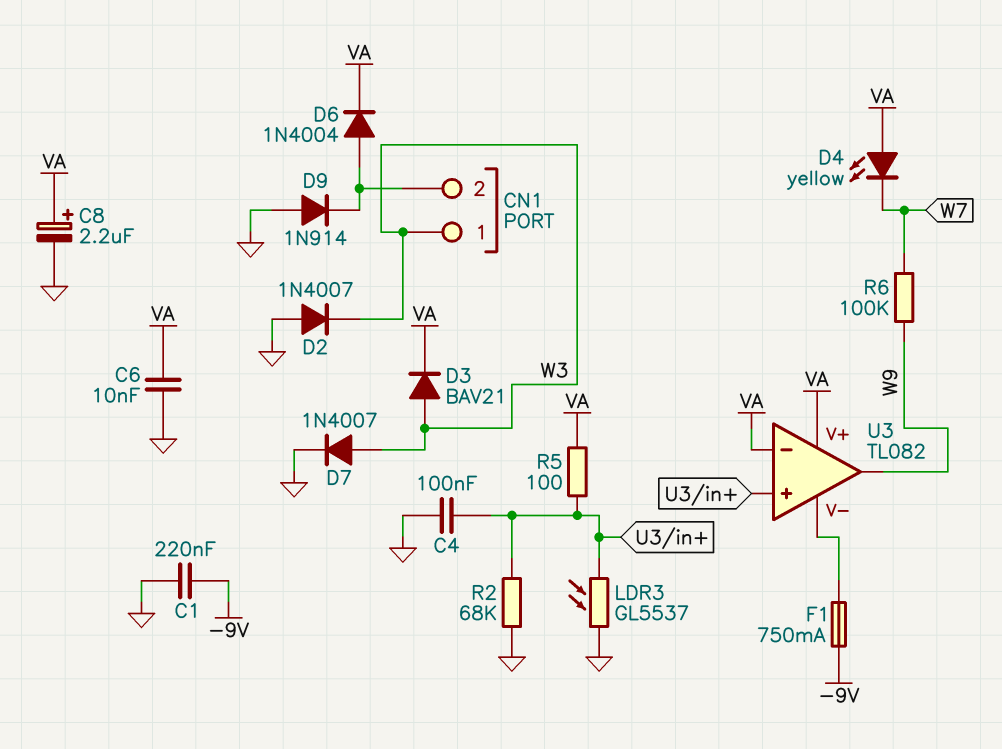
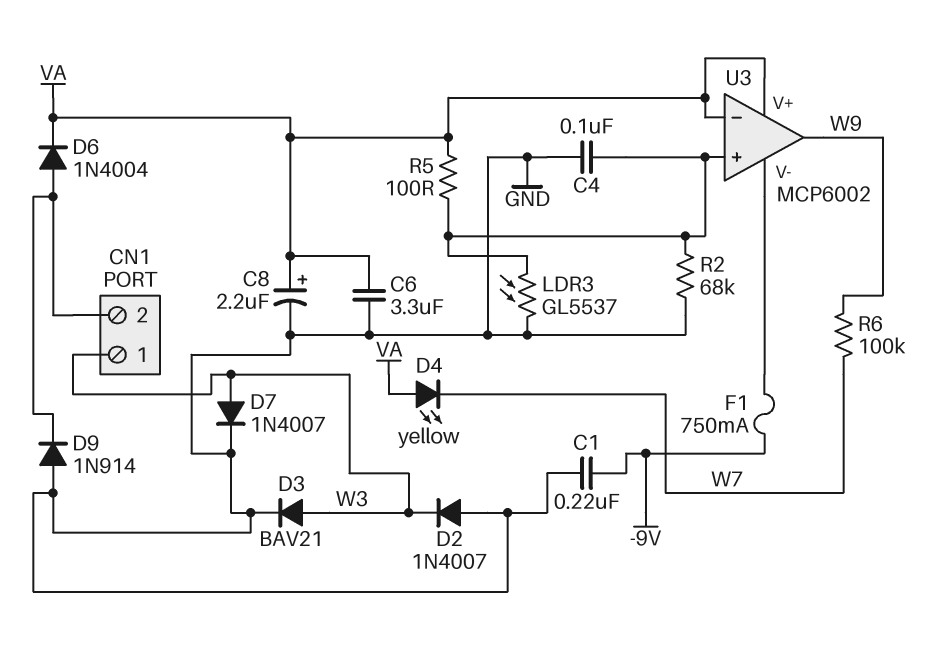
C6: 10nF (GND, VA) -> 3.3uF (GND, VA)
D3: diode BAV21 (A W3, K VA) -> diode BAV21 (A W3, K GND)
U3: TL082 -> MCP6002

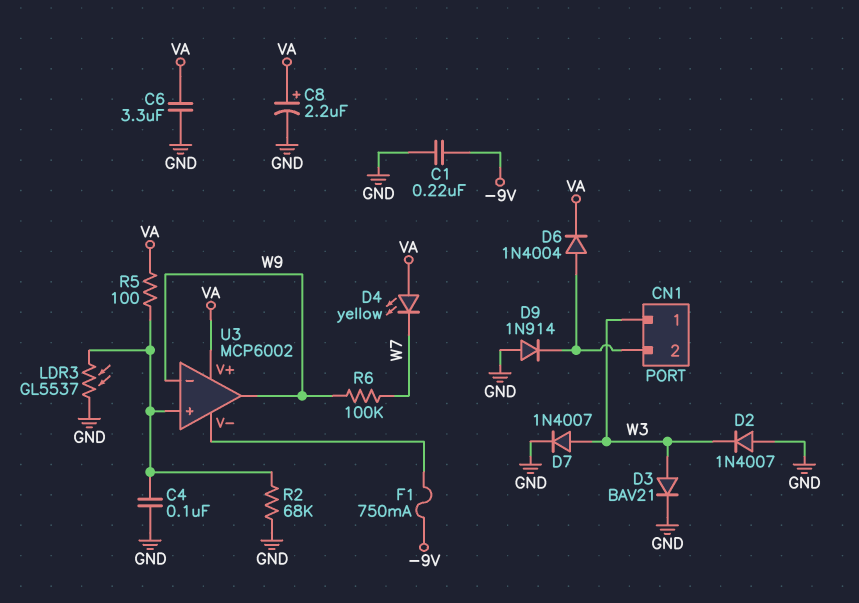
U3 pin in-: VA -> W9

